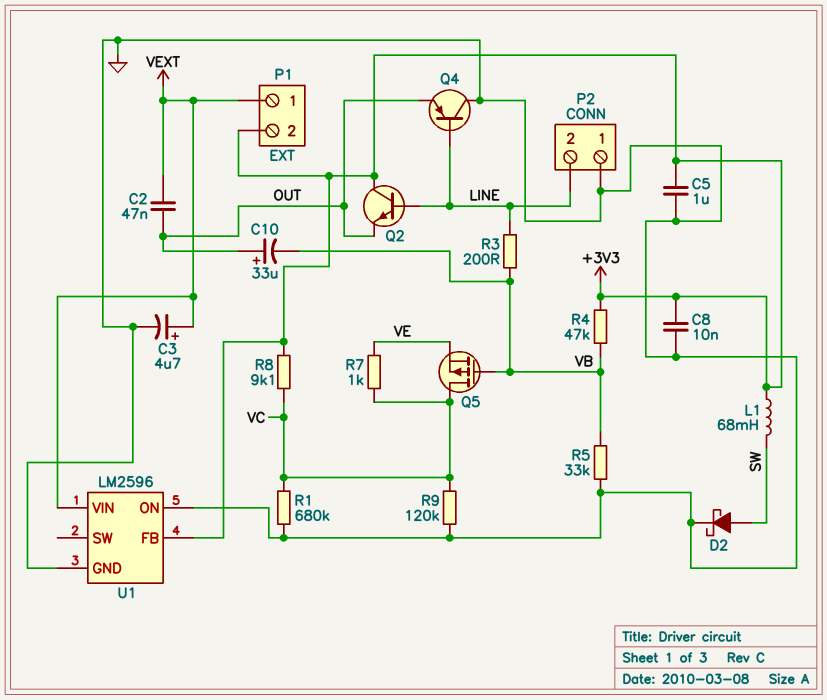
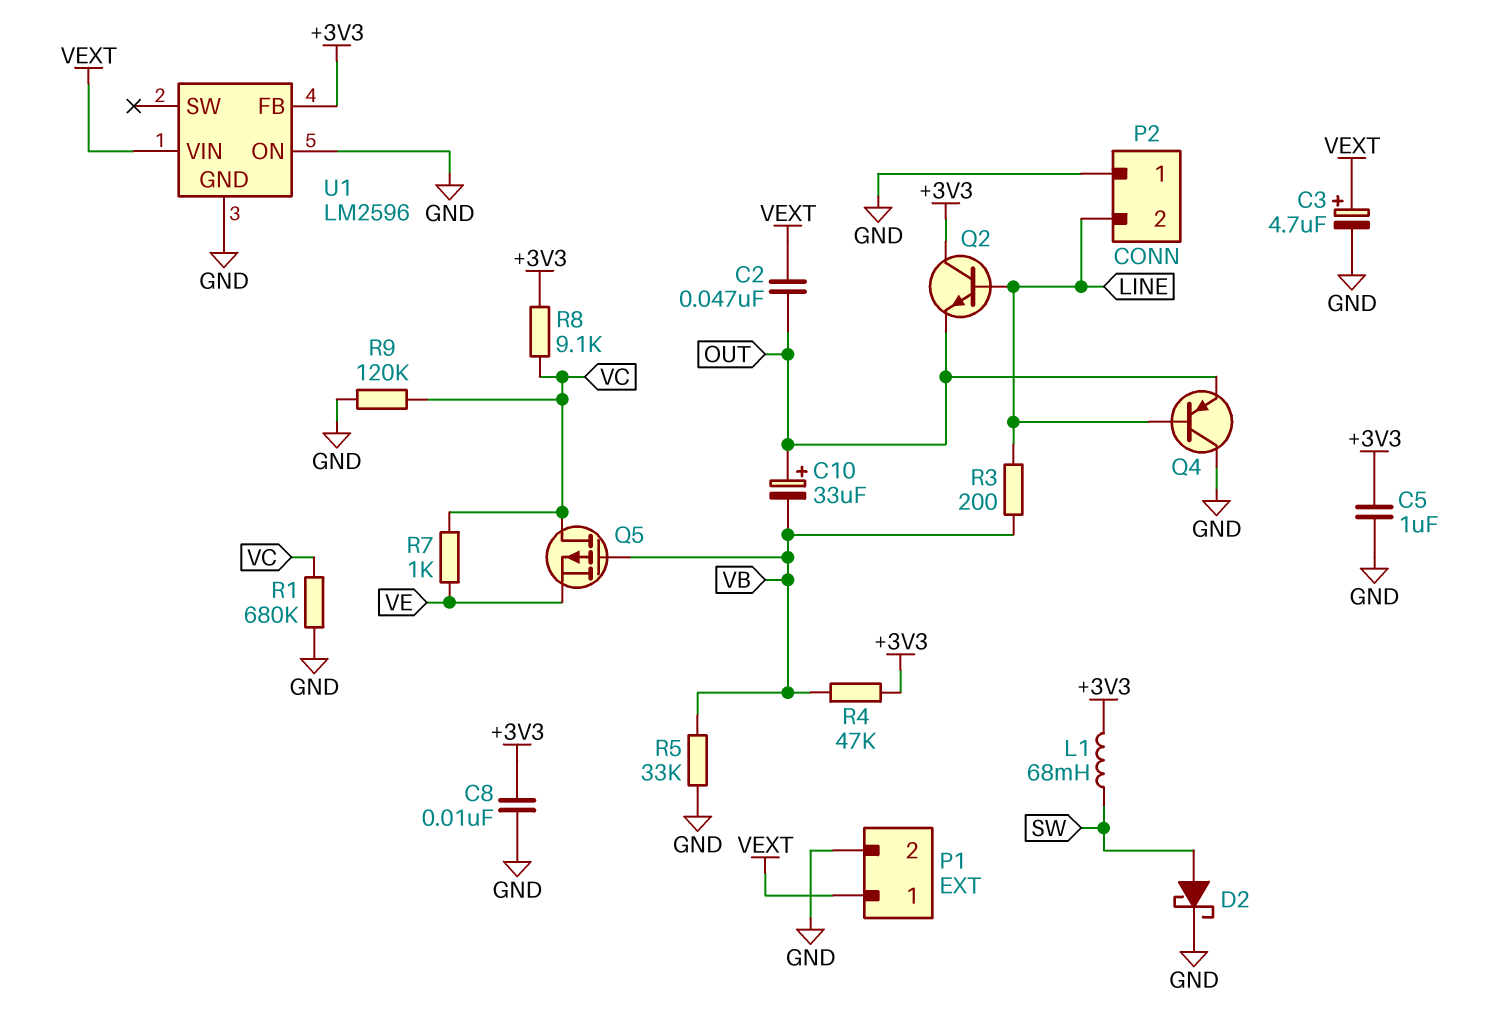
P1 pin 2: +3V3 -> GND

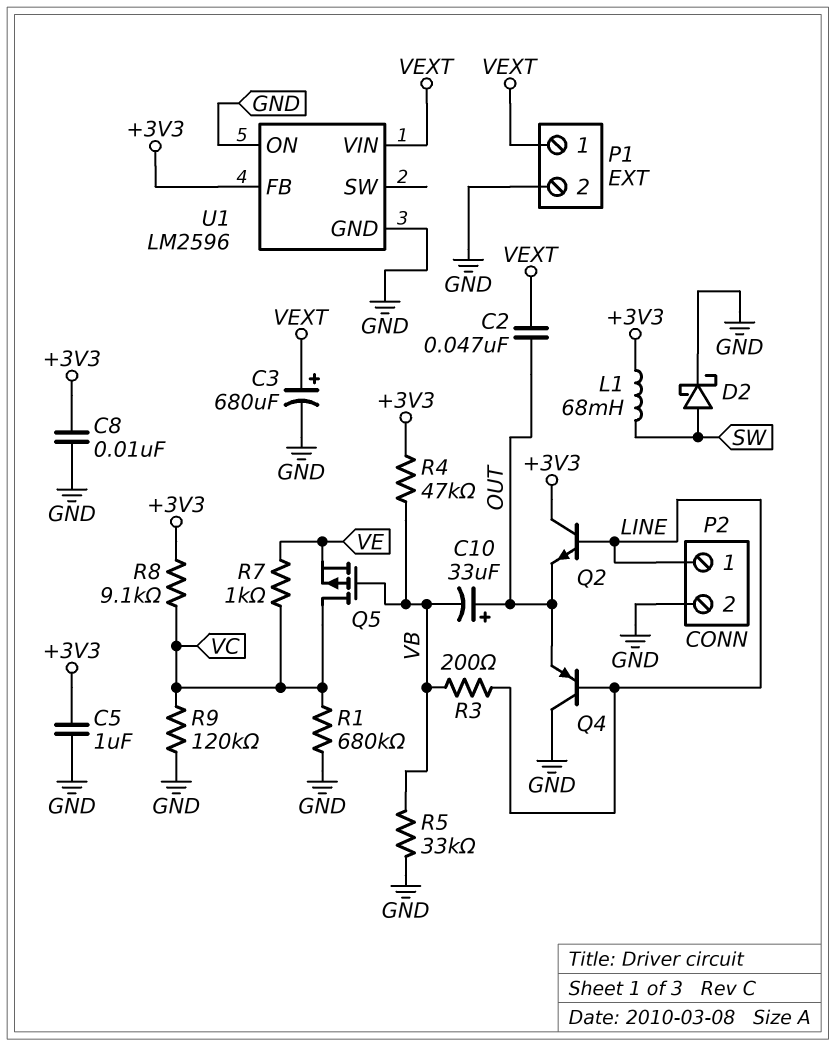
C3: 4.7uF (plus VEXT, minus GND) -> 680uF (plus VEXT, minus GND)
P2 pin 1: GND -> LINE
P2 pin 2: LINE -> GND

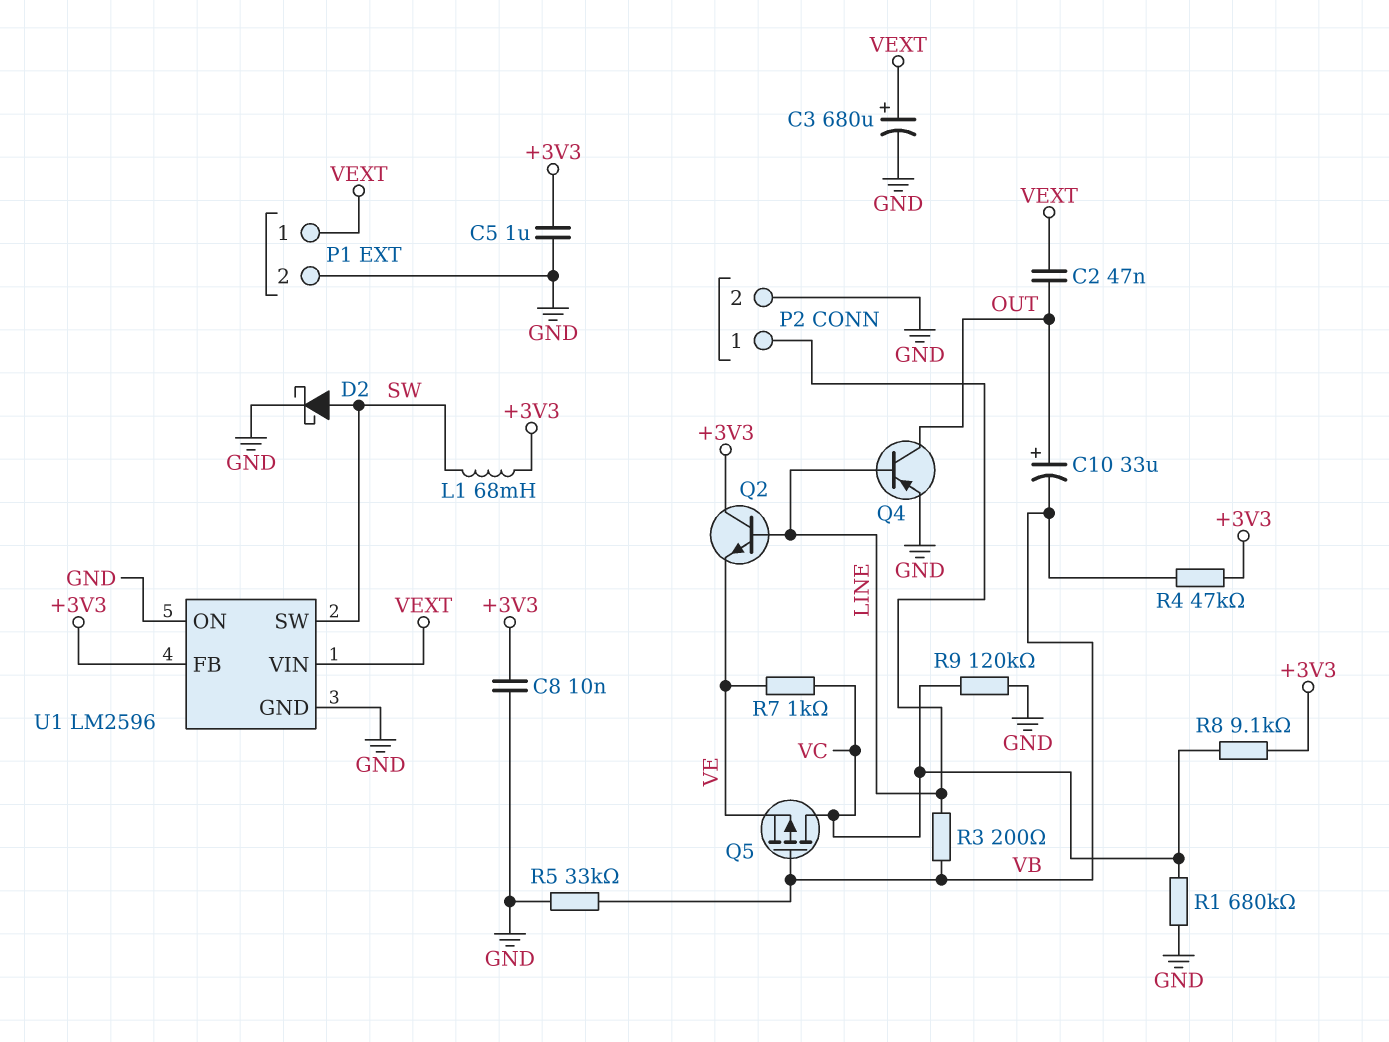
Q2: NPN (B LINE, C +3V3, E OUT) -> NPN (B LINE, C +3V3, E VE)
Q4: PNP (B LINE, C GND, E OUT) -> PNP (B LINE, C OUT, E GND)
U1 pin SW: none -> SW

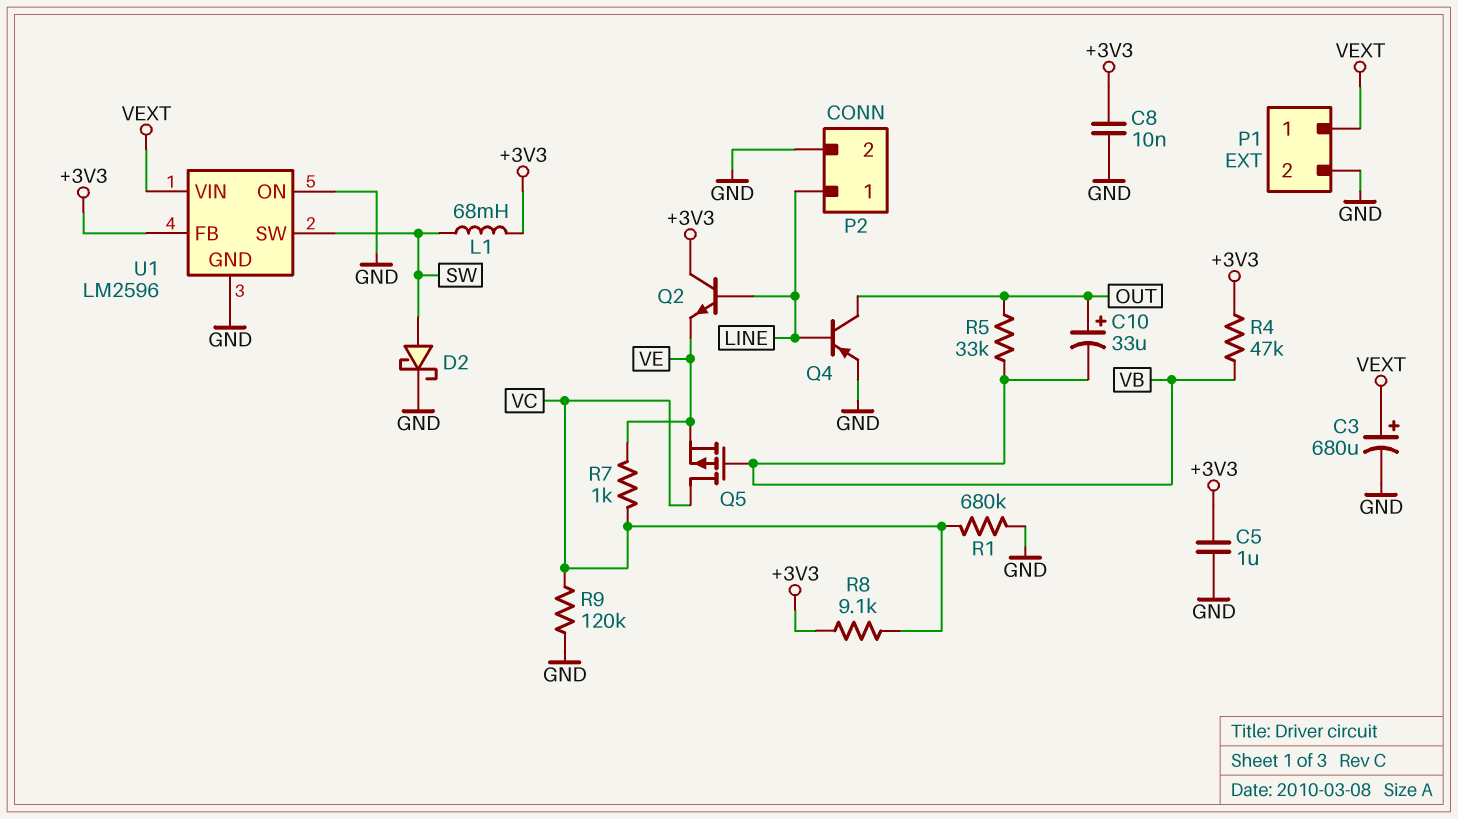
C2: 47nF (OUT, VEXT) -> none
R3: 200 (LINE, VB) -> none
R5: 33k (GND, VB) -> 33k (OUT, VB)

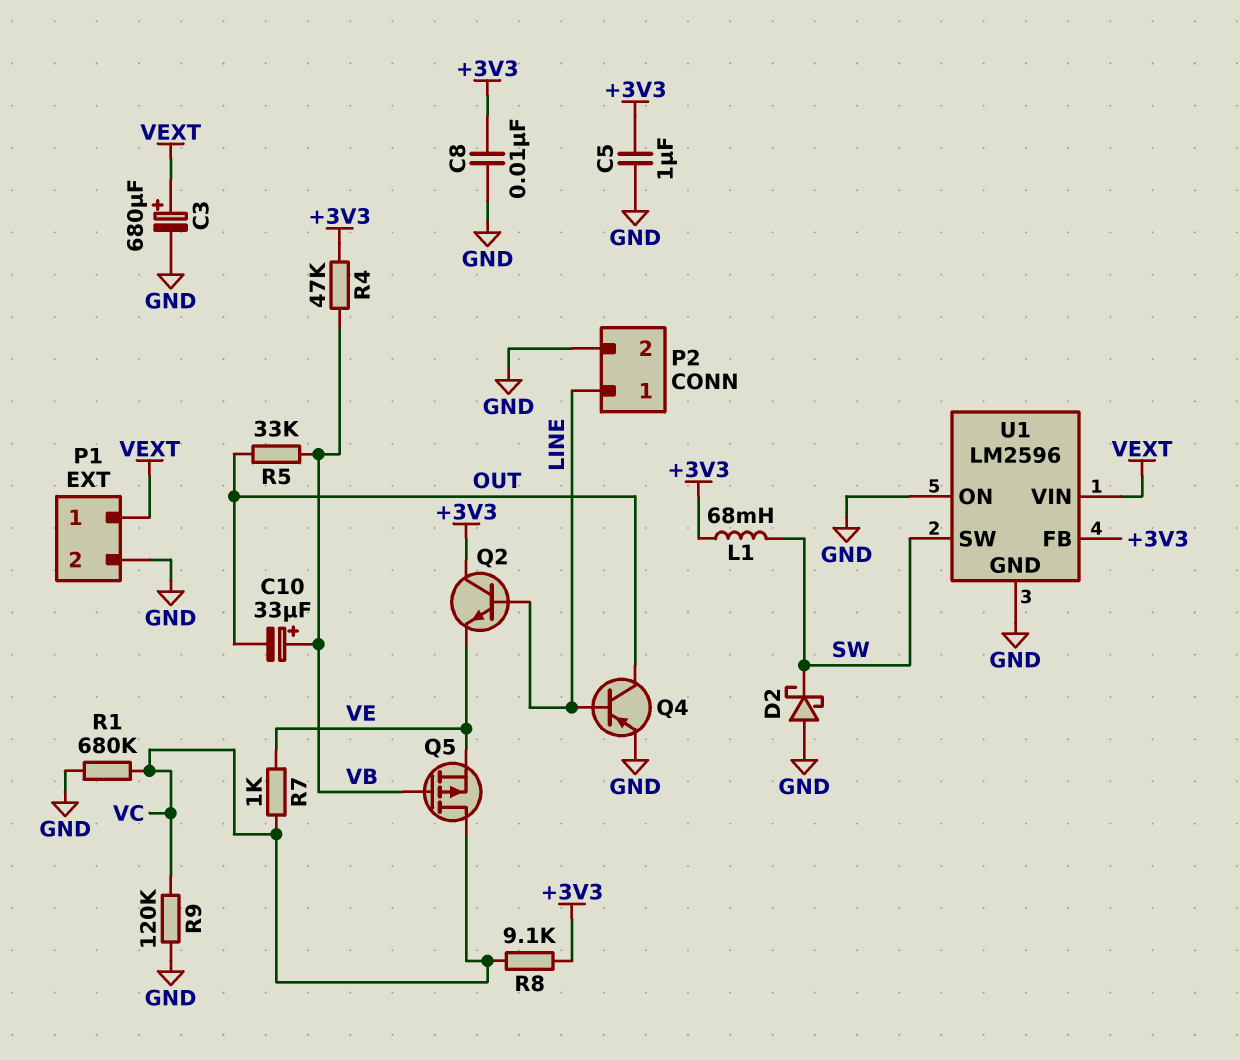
C10: 33uF (plus OUT, minus VB) -> 33uF (plus VB, minus OUT)
D2: schottky (A SW, K GND) -> schottky (A GND, K SW)

